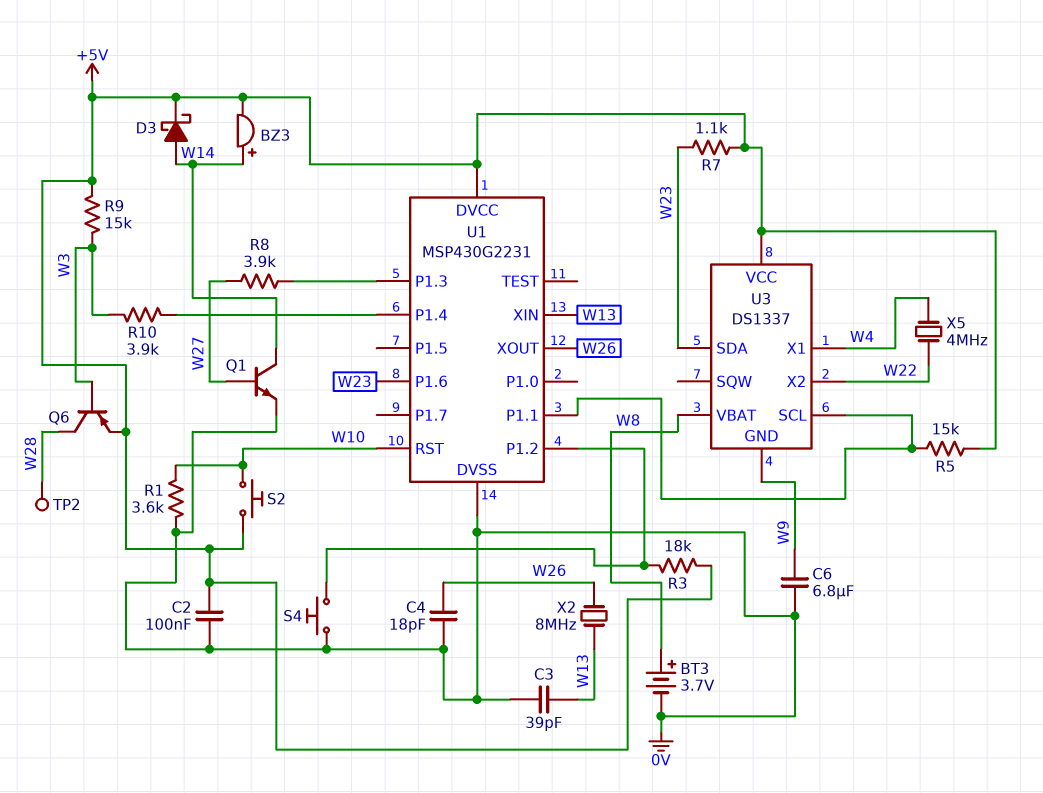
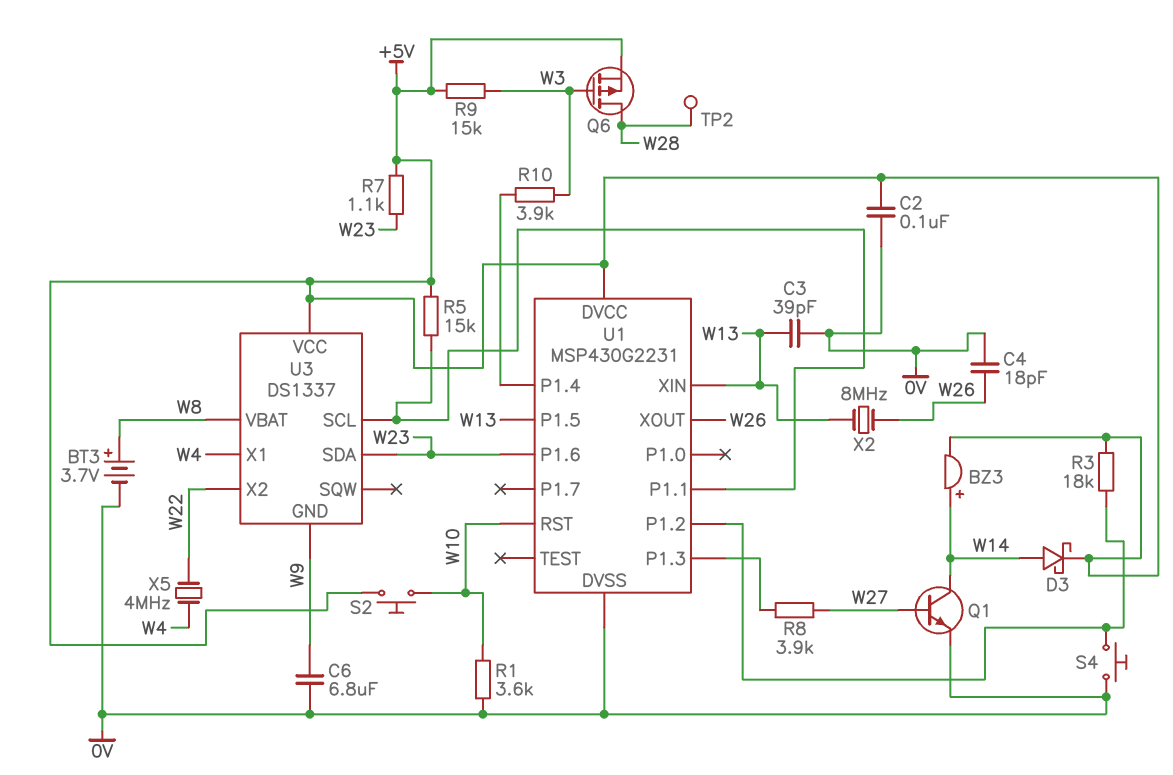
Q6: PNP (B W3, C W28, E +5V) -> PMOS (G W3, D W28, S +5V)
U1 pin P1.5: none -> W13

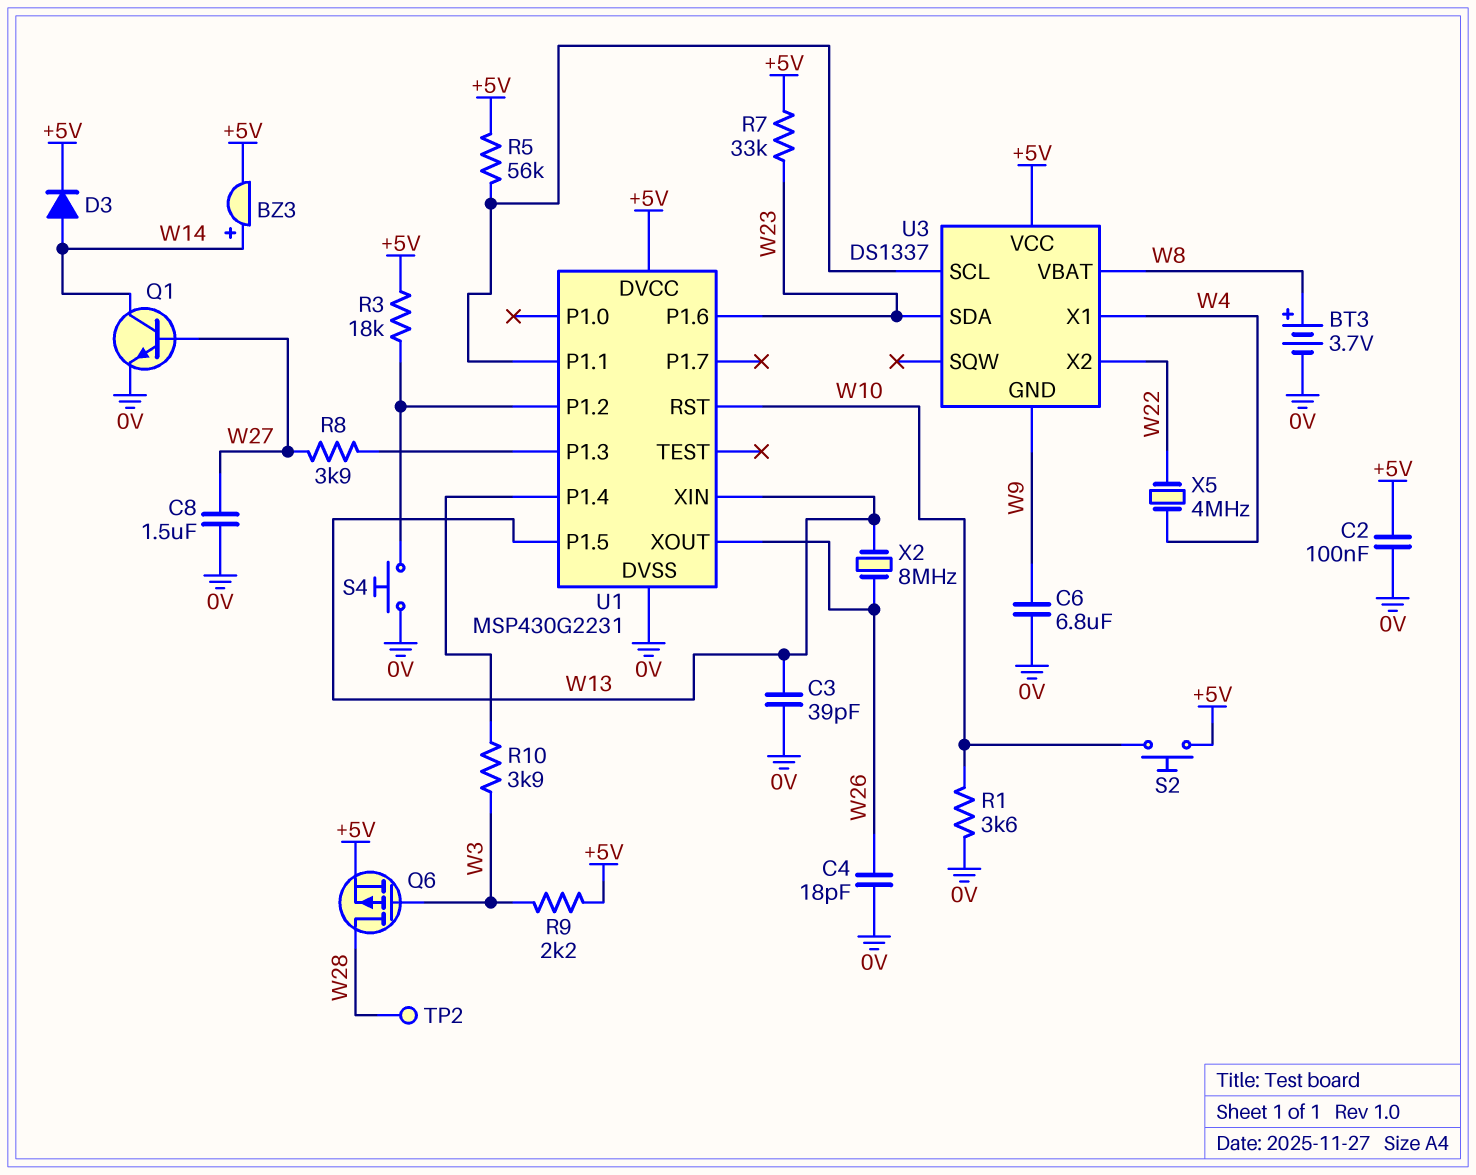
C8: none -> 1.5uF (0V, W27)
D3: schottky (A W14, K +5V) -> diode (A W14, K +5V)
R5: 15k (+5V, U1/P1.1) -> 56k (+5V, U1/P1.1)
R7: 1.1k (+5V, W23) -> 33k (+5V, W23)
R9: 15k (+5V, W3) -> 2.2k (+5V, W3)

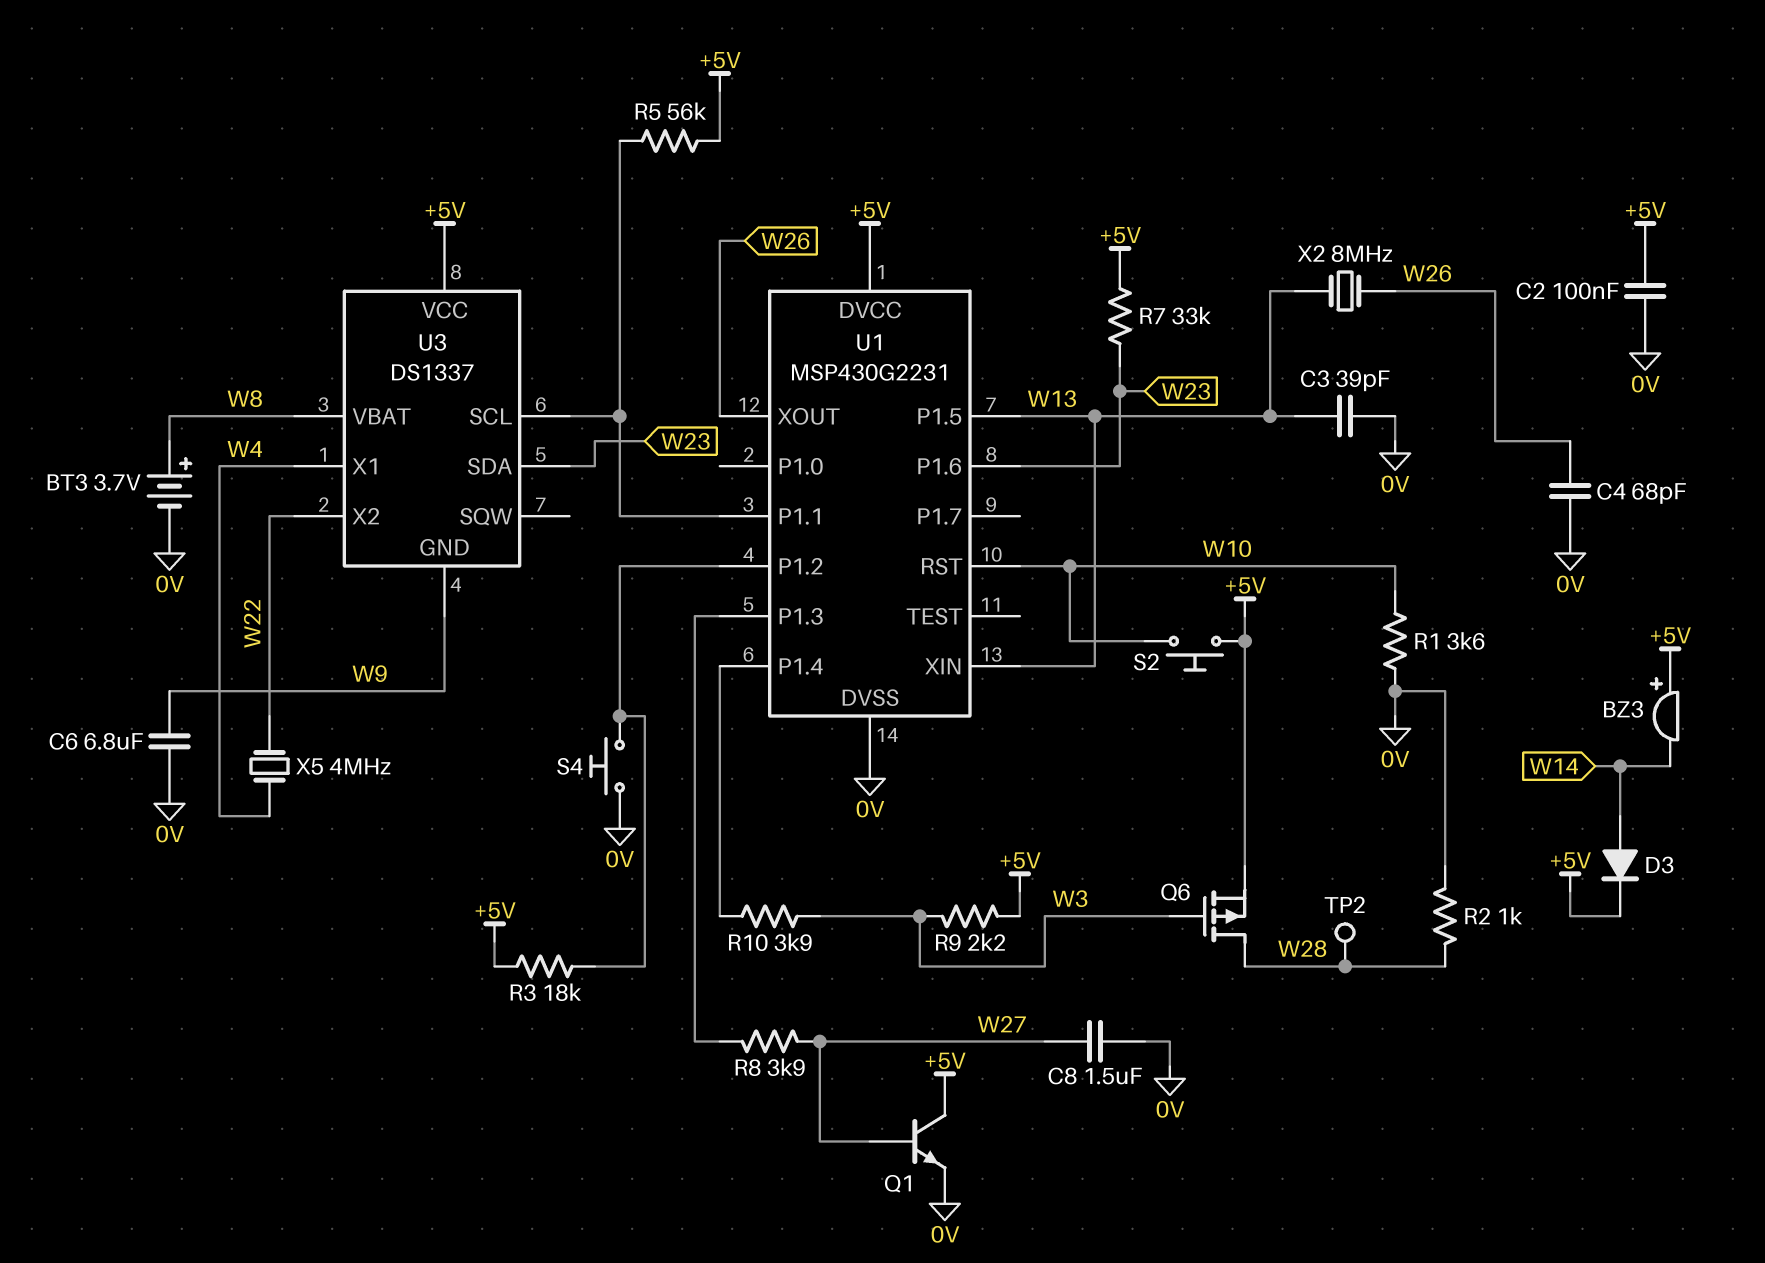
BZ3: buzzer (plus W14, minus +5V) -> buzzer (plus +5V, minus W14)
C4: 18pF (0V, W26) -> 68pF (0V, W26)
Q1: NPN (B W27, C W14, E 0V) -> NPN (B W27, C +5V, E 0V)
R2: none -> 1k (0V, W28)

